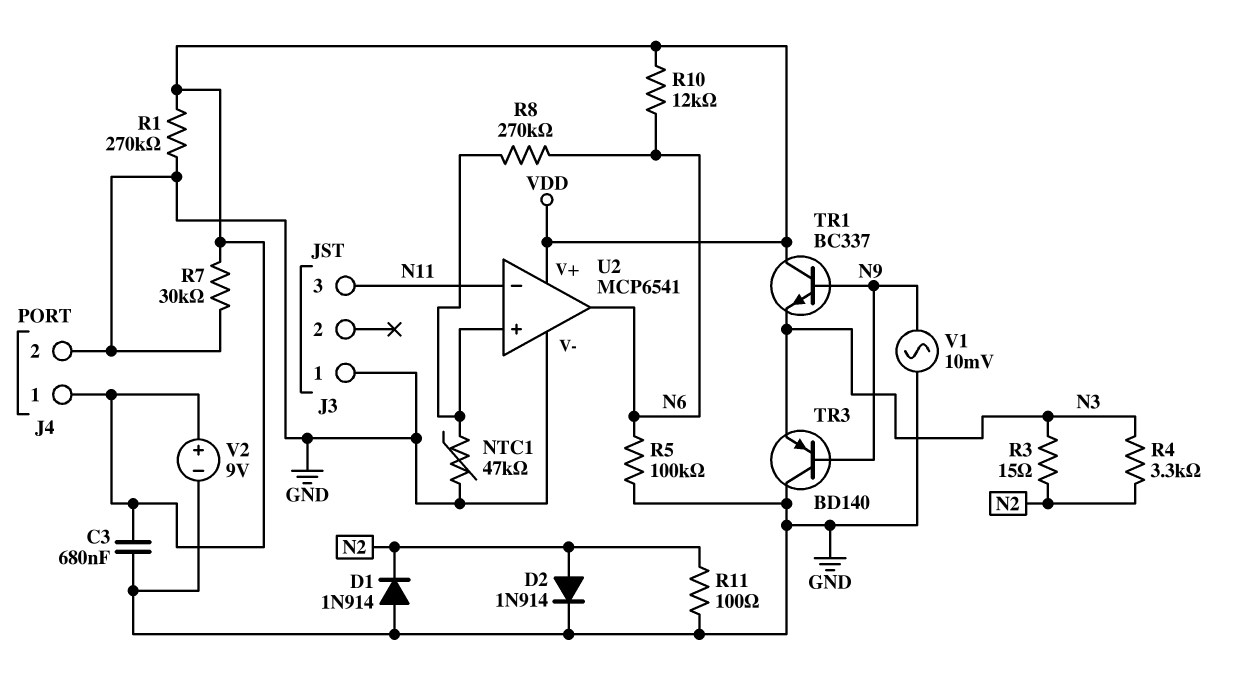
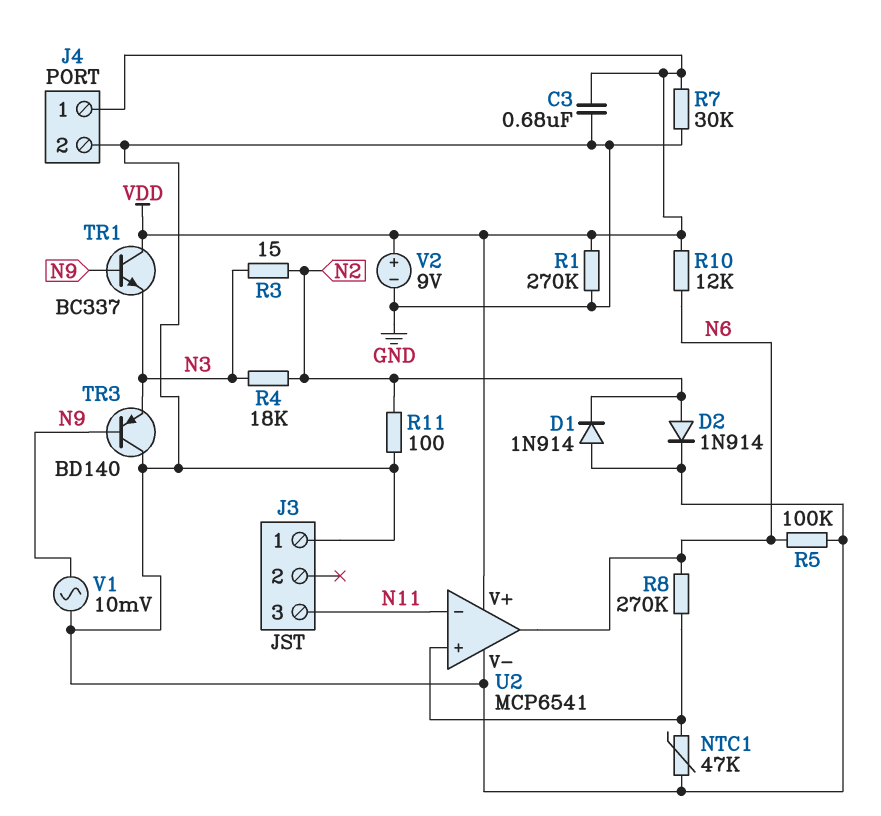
R4: 3.3k (N2, N3) -> 18k (N2, N3)

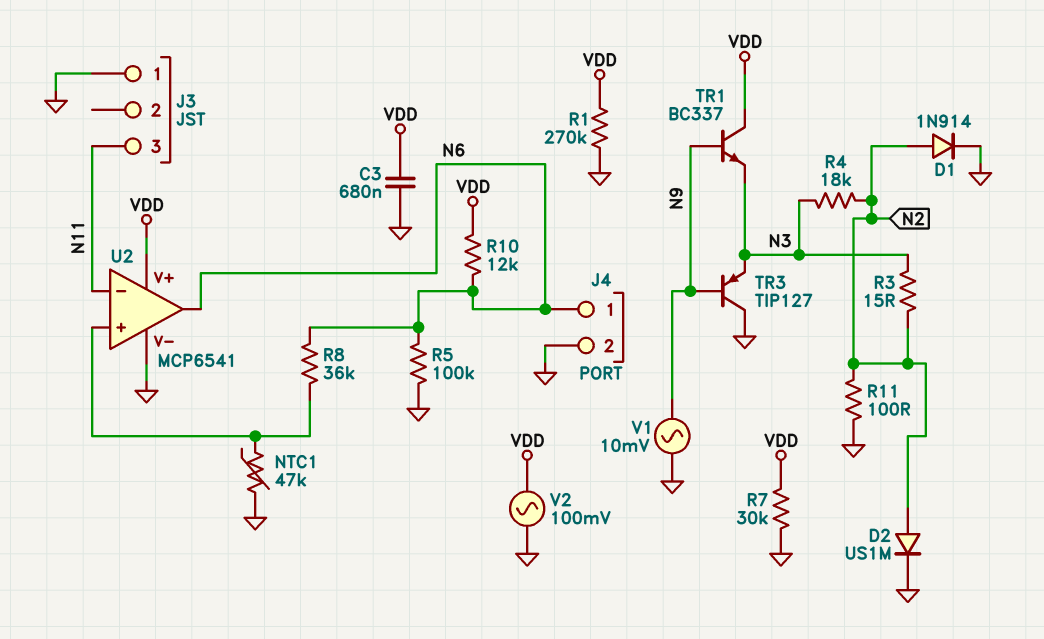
D1: diode 1N914 (A GND, K N2) -> diode 1N914 (A N2, K GND)
D2: diode 1N914 (A N2, K GND) -> diode US1M (A N2, K GND)
J4 pin 1: VDD -> N6
R8: 270k (N6, U2/in+) -> 36k (N6, U2/in+)
TR3: PNP BD140 (B N9, C GND, E N3) -> PNP TIP127 (B N9, C GND, E N3)
V2: 9V (plus VDD, minus GND) -> AC 100mV (GND, VDD)

